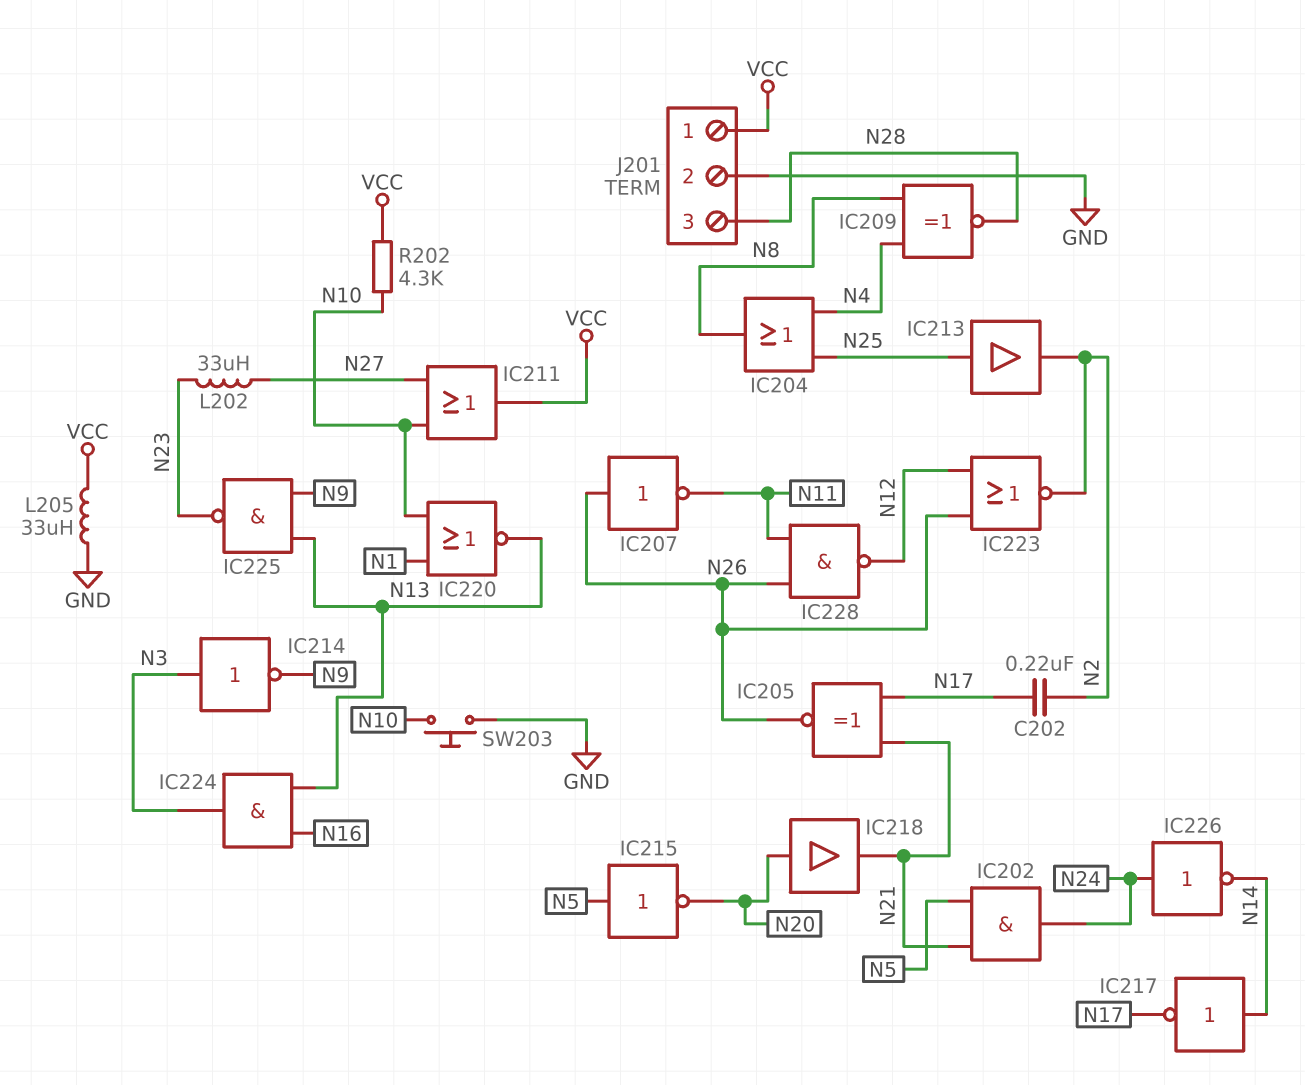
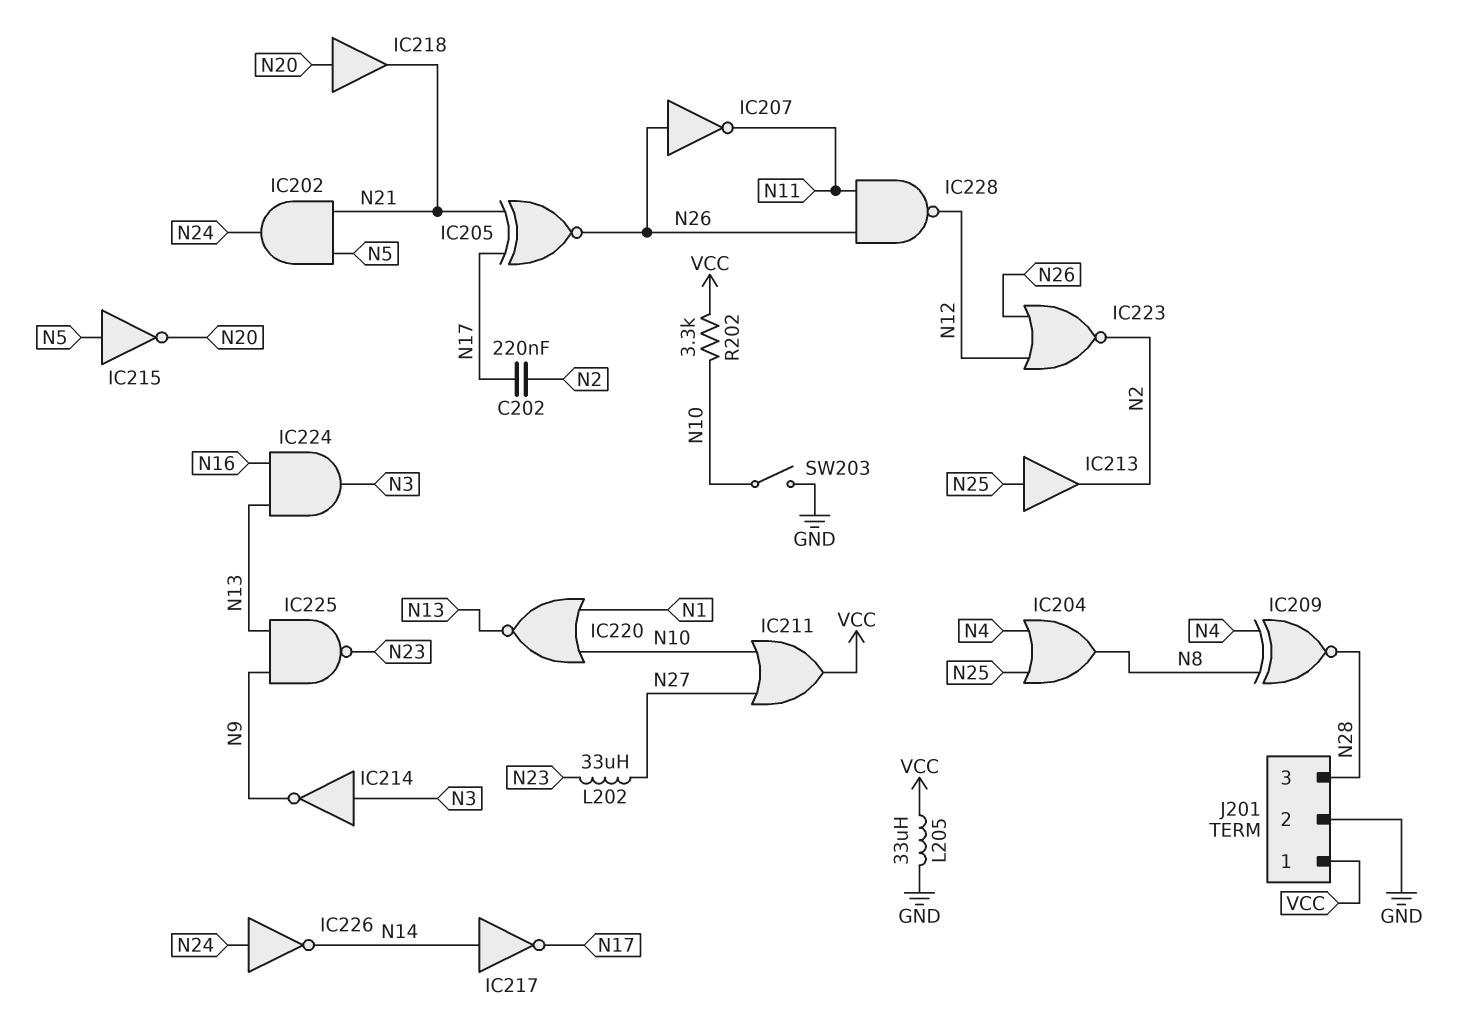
R202: 4.3k (N10, VCC) -> 3.3k (N10, VCC)
SW203: button (GND, N10) -> switch (GND, N10)

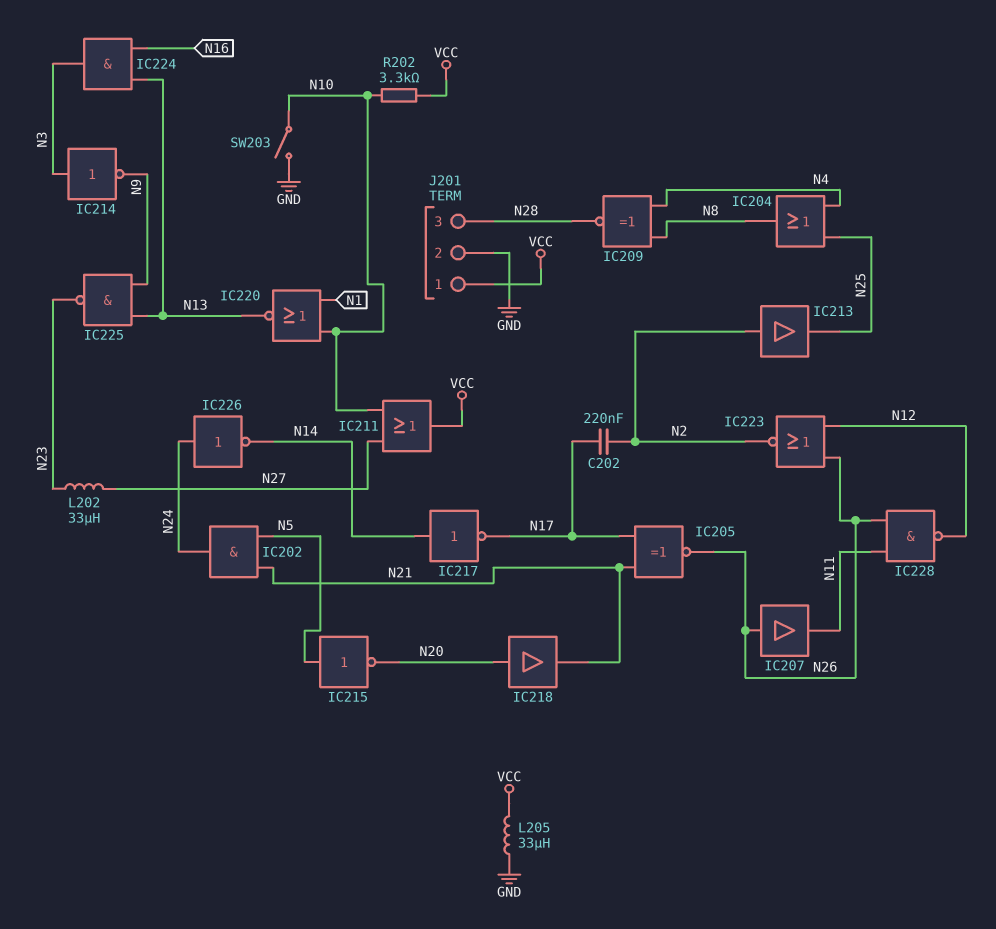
IC207: NOT (in N26, out N11) -> buffer (in N26, out N11)
IC213: buffer (in N25, out N2) -> buffer (in N2, out N25)

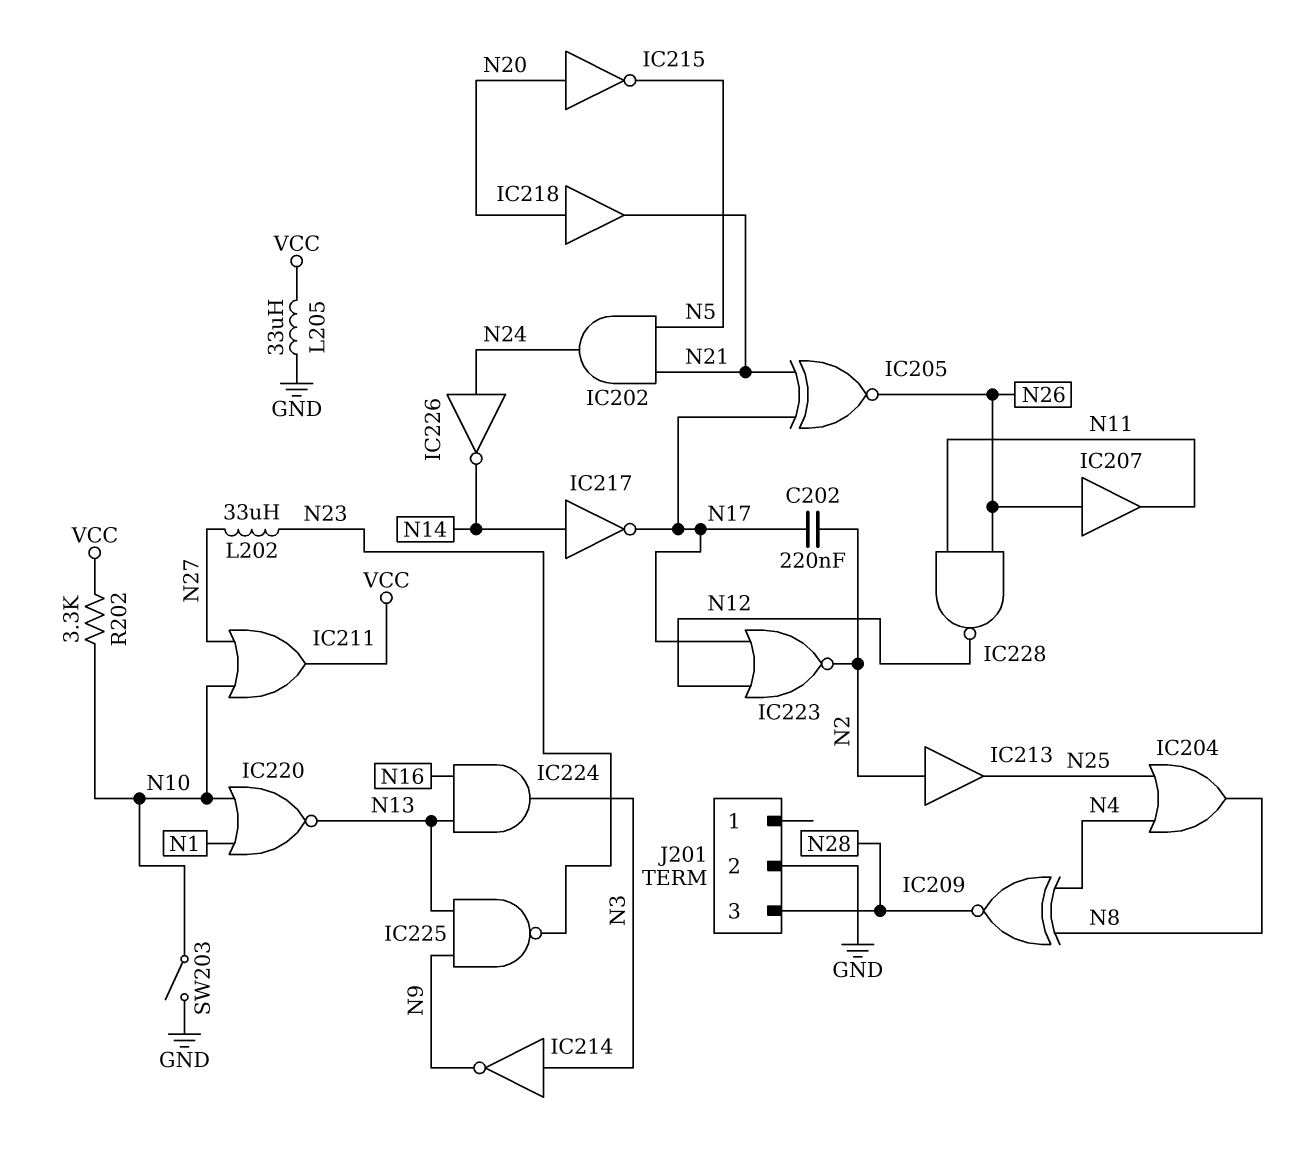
IC215: NOT (in N5, out N20) -> NOT (in N20, out N5)
IC223: NOR (in N12, in N26, out N2) -> NOR (in N12, in N17, out N2)
J201 pin 1: VCC -> none

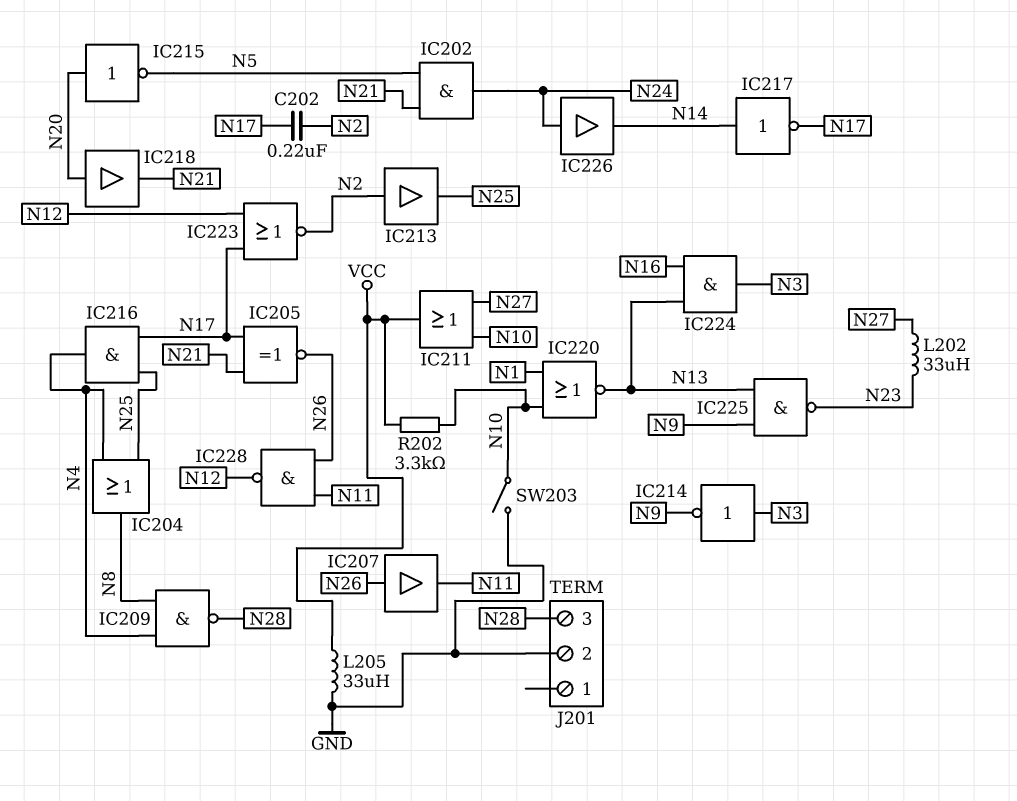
IC209: XNOR (in N4, in N8, out N28) -> NAND (in N4, in N8, out N28)
IC216: none -> AND (in N17, in N25, out N4)
IC226: NOT (in N24, out N14) -> buffer (in N24, out N14)

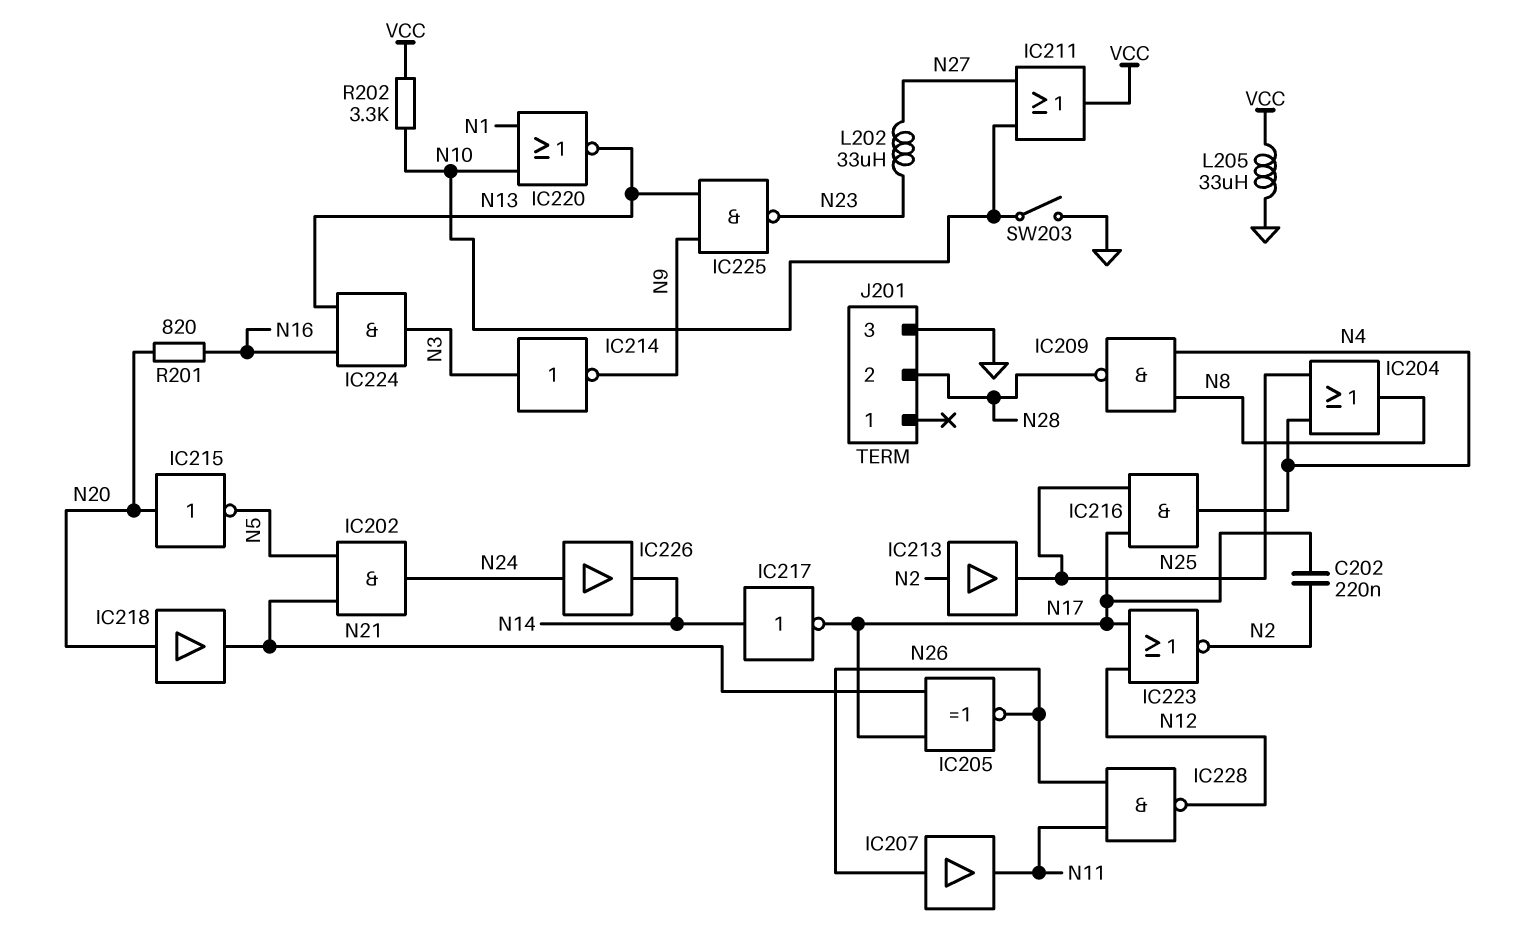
J201 pin 2: GND -> N28
J201 pin 3: N28 -> GND
R201: none -> 820 (N16, N20)

